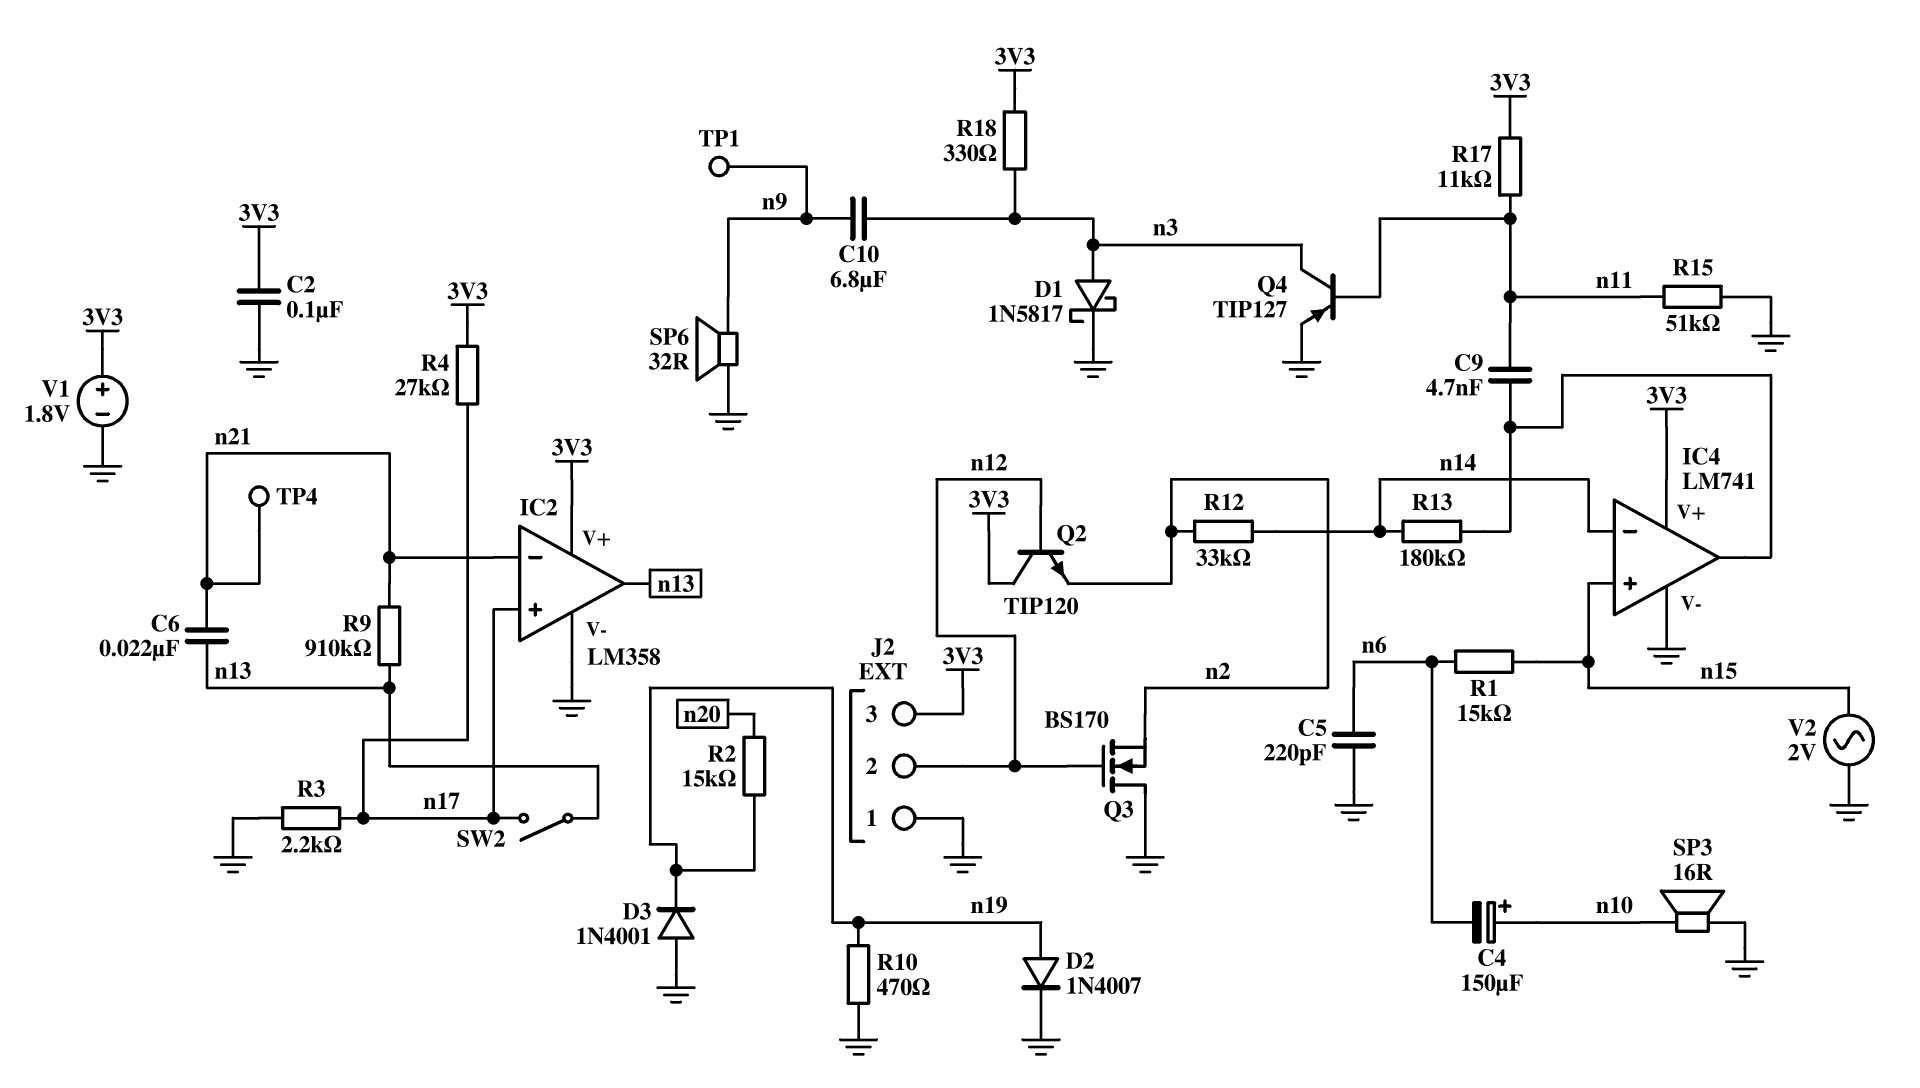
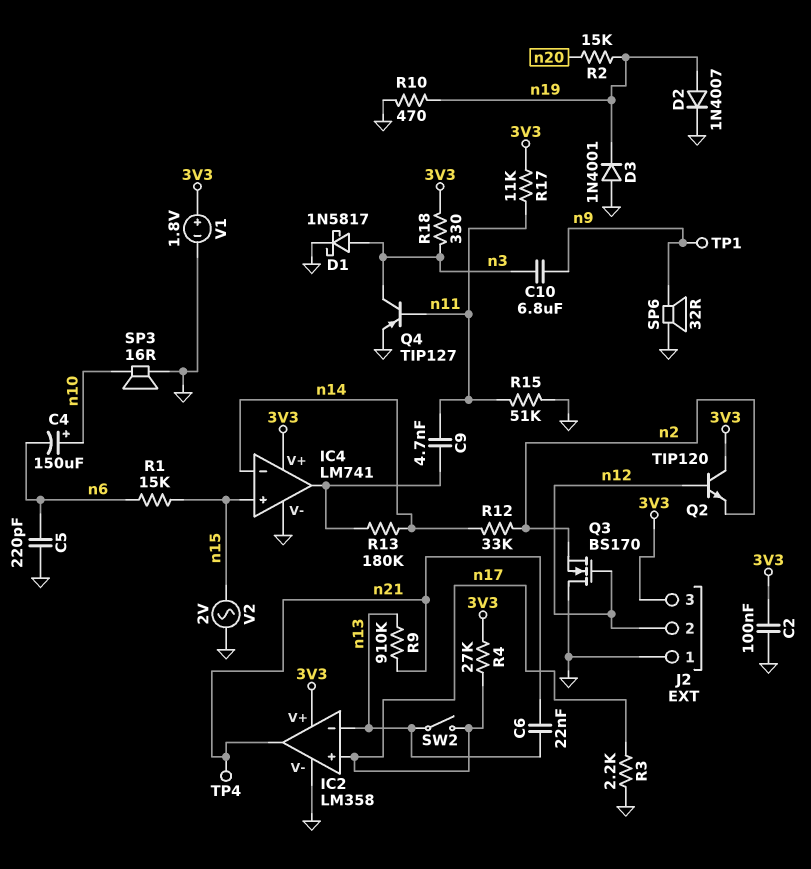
IC2 pin in-: n21 -> n13
IC2 pin out: n13 -> n21

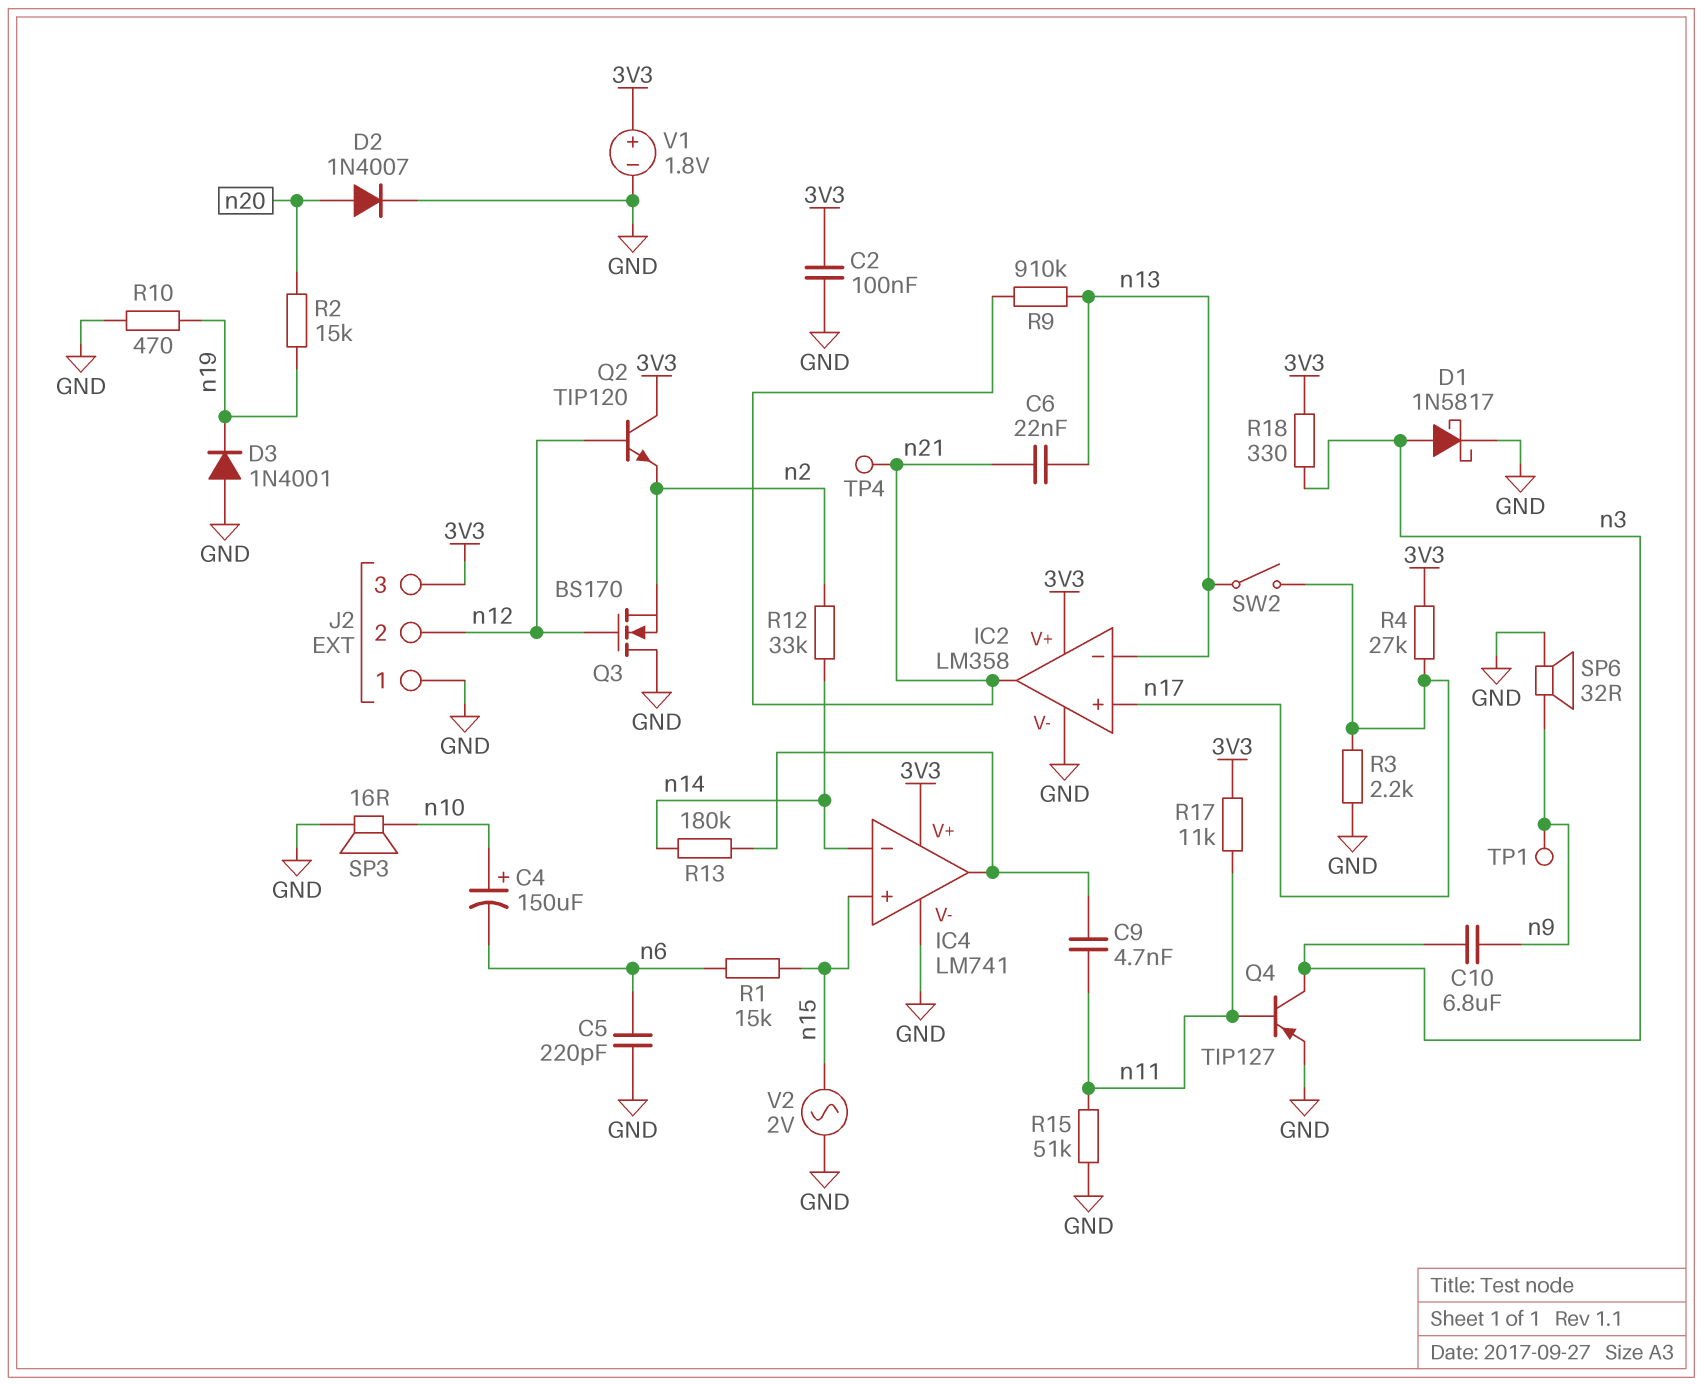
D2: diode 1N4007 (A n19, K GND) -> diode 1N4007 (A n20, K GND)

